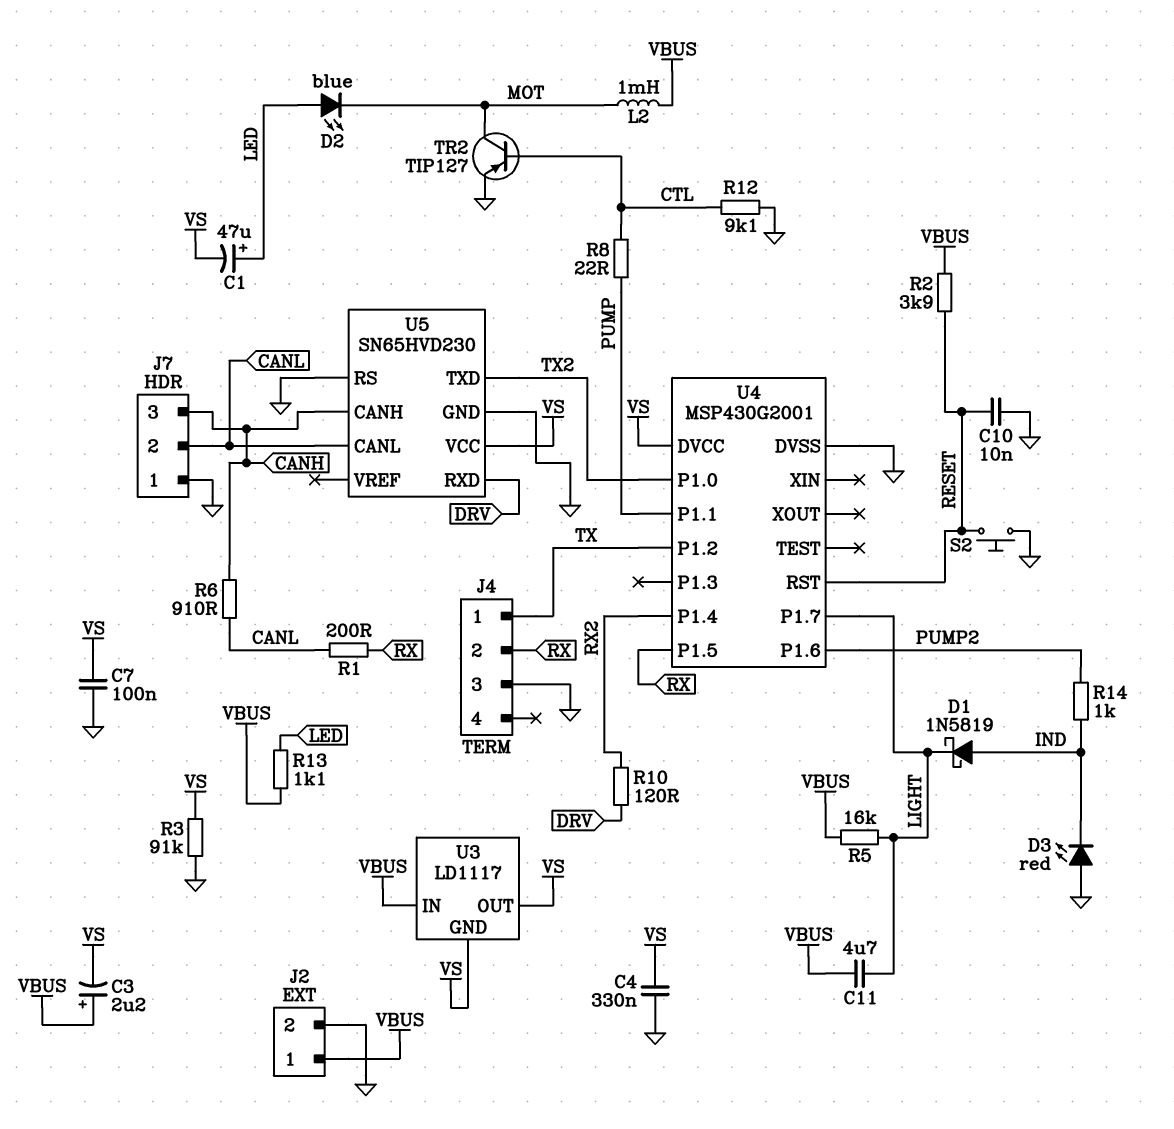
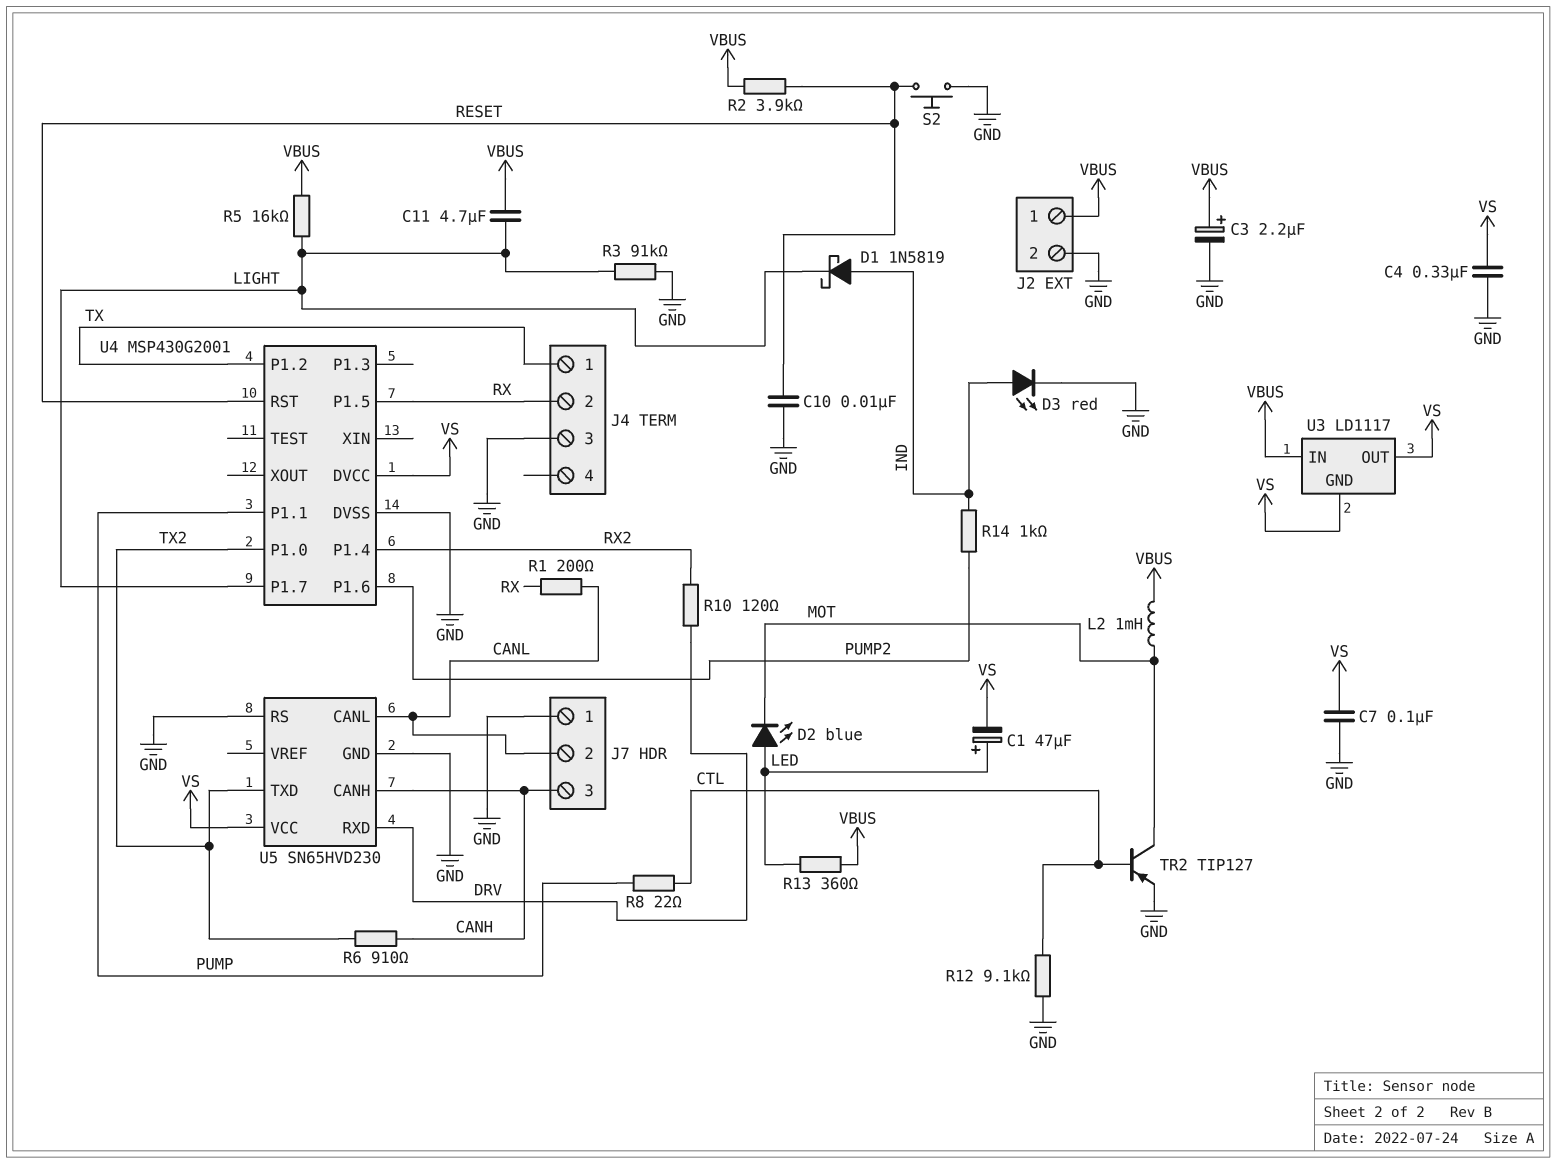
C3: 2.2uF (plus VBUS, minus VS) -> 2.2uF (plus VBUS, minus GND)
D3: LED red (A GND, K IND) -> LED red (A IND, K GND)
R3: 91k (GND, VS) -> 91k (GND, LIGHT)
R6: 910 (CANH, CANL) -> 910 (CANH, TX2)
R13: 1.1k (LED, VBUS) -> 360 (LED, VBUS)

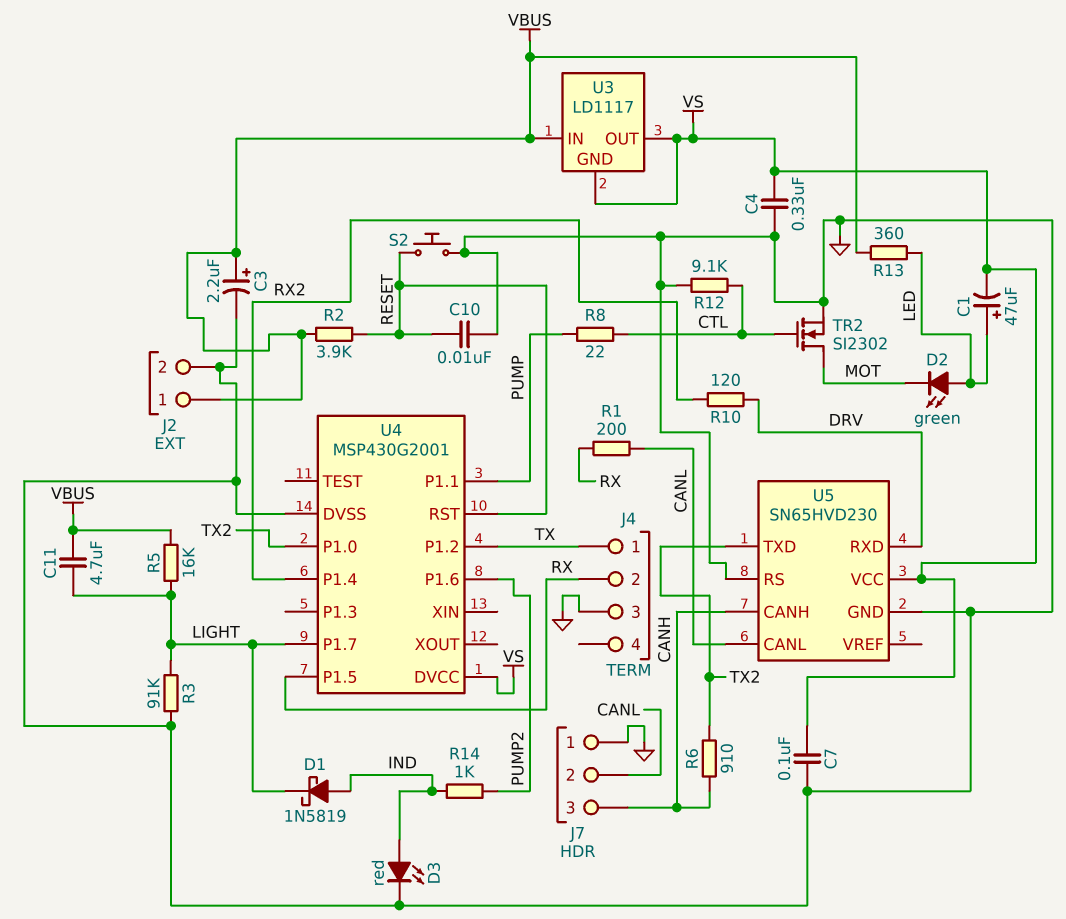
D2: LED blue (A LED, K MOT) -> LED green (A LED, K MOT)
L2: 1mH (MOT, VBUS) -> none
TR2: PNP TIP127 (B CTL, C MOT, E GND) -> NMOS SI2302 (G CTL, D MOT, S GND)

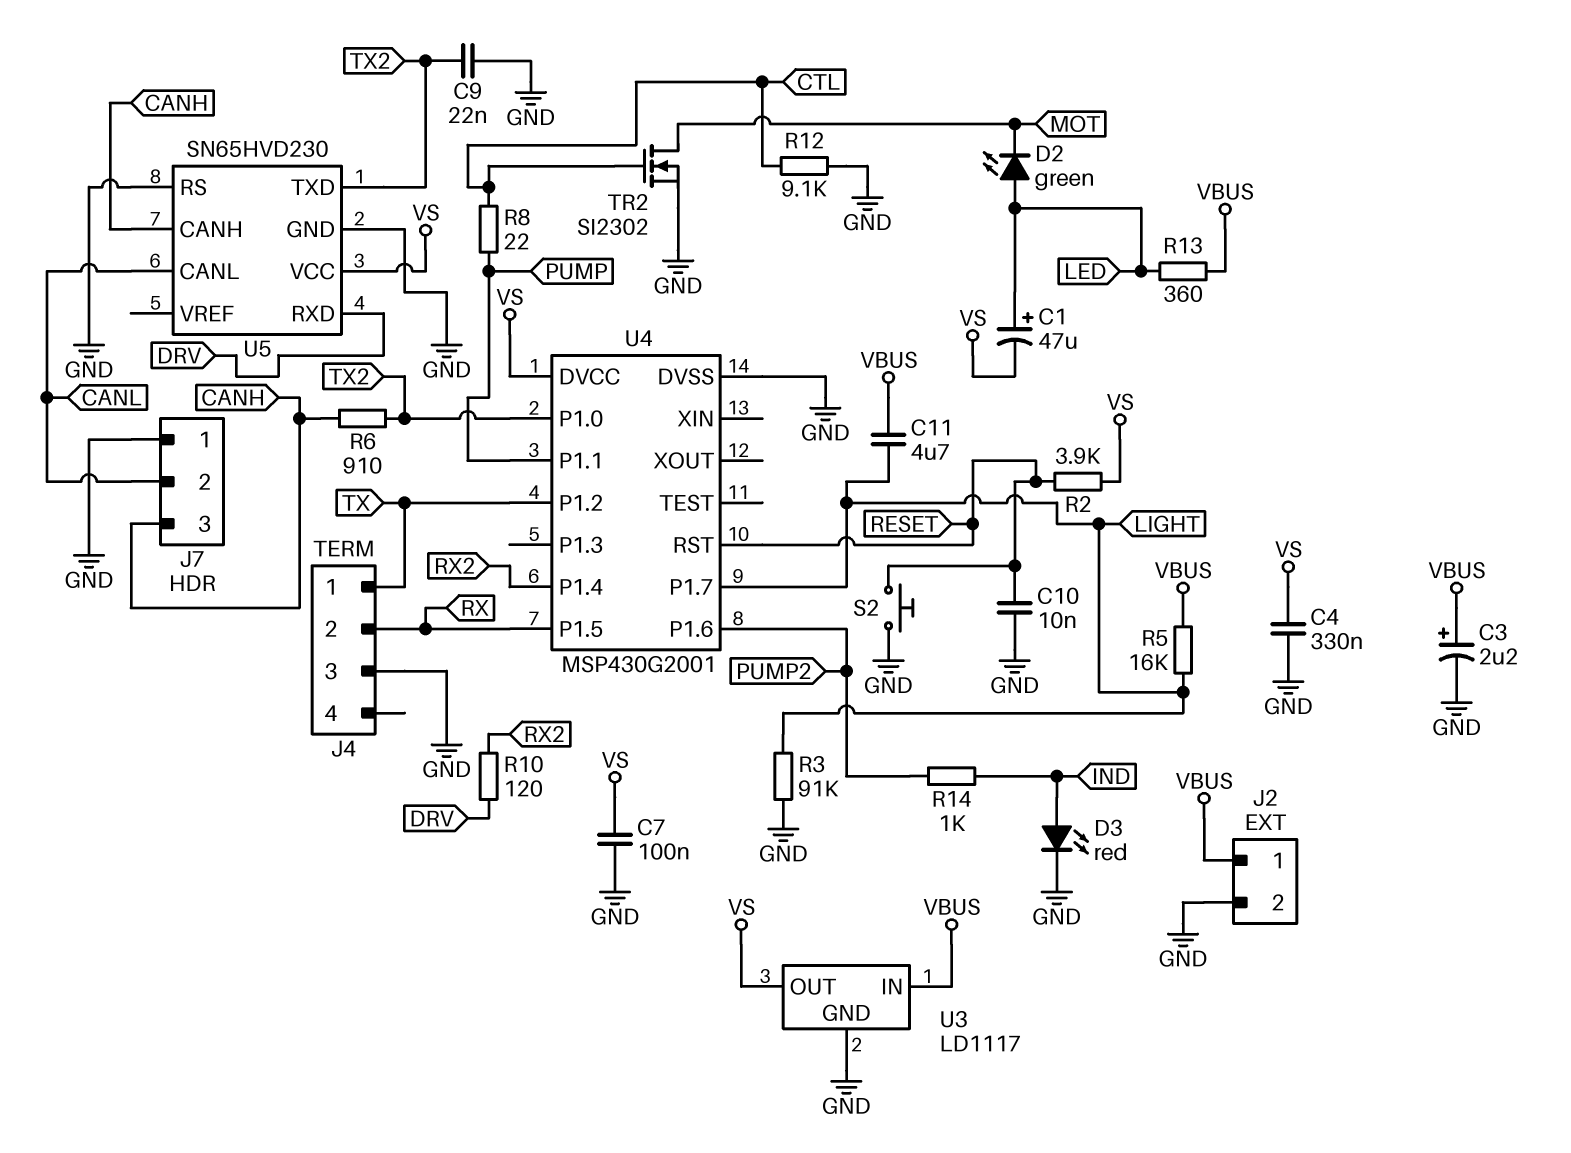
C9: none -> 22nF (GND, TX2)
D1: schottky 1N5819 (A IND, K LIGHT) -> none
R1: 200 (CANL, RX) -> none
R2: 3.9k (RESET, VBUS) -> 3.9k (RESET, VS)
U3 pin GND: VS -> GND

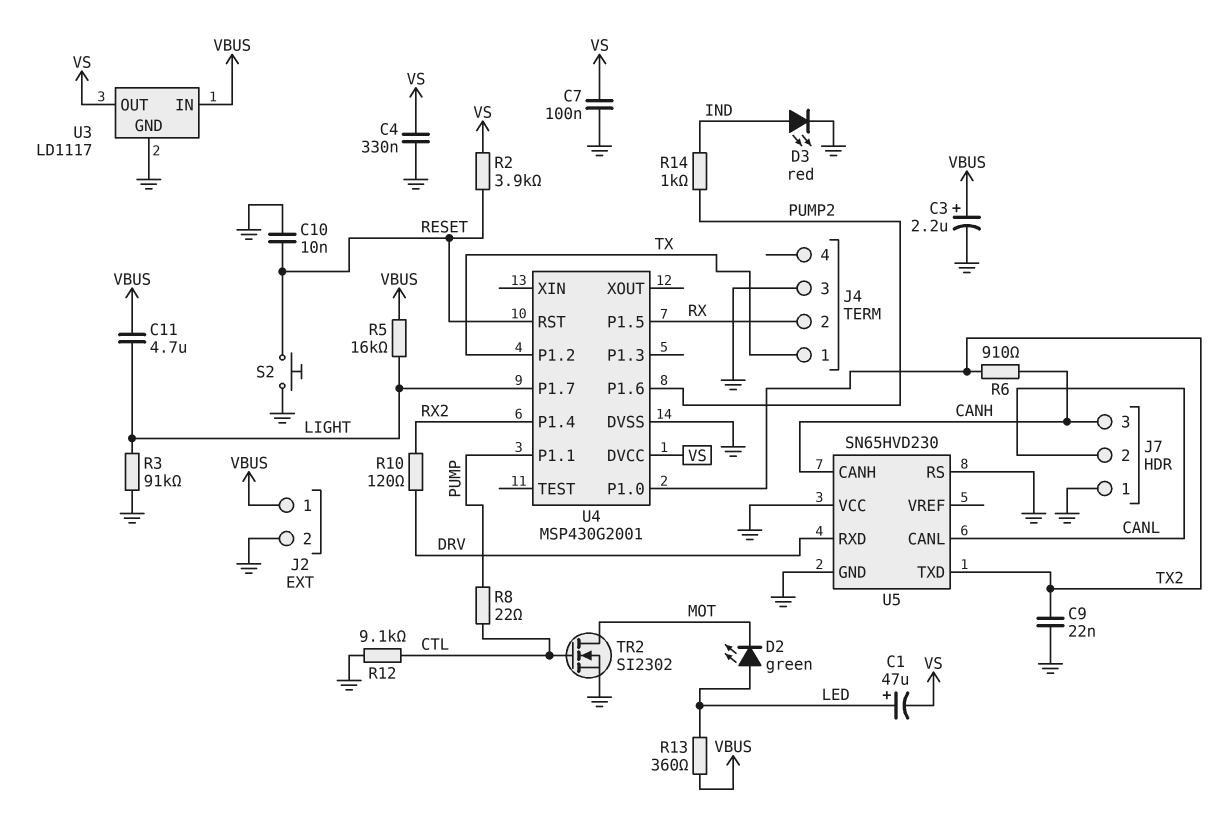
U5 pin VCC: VS -> GND

